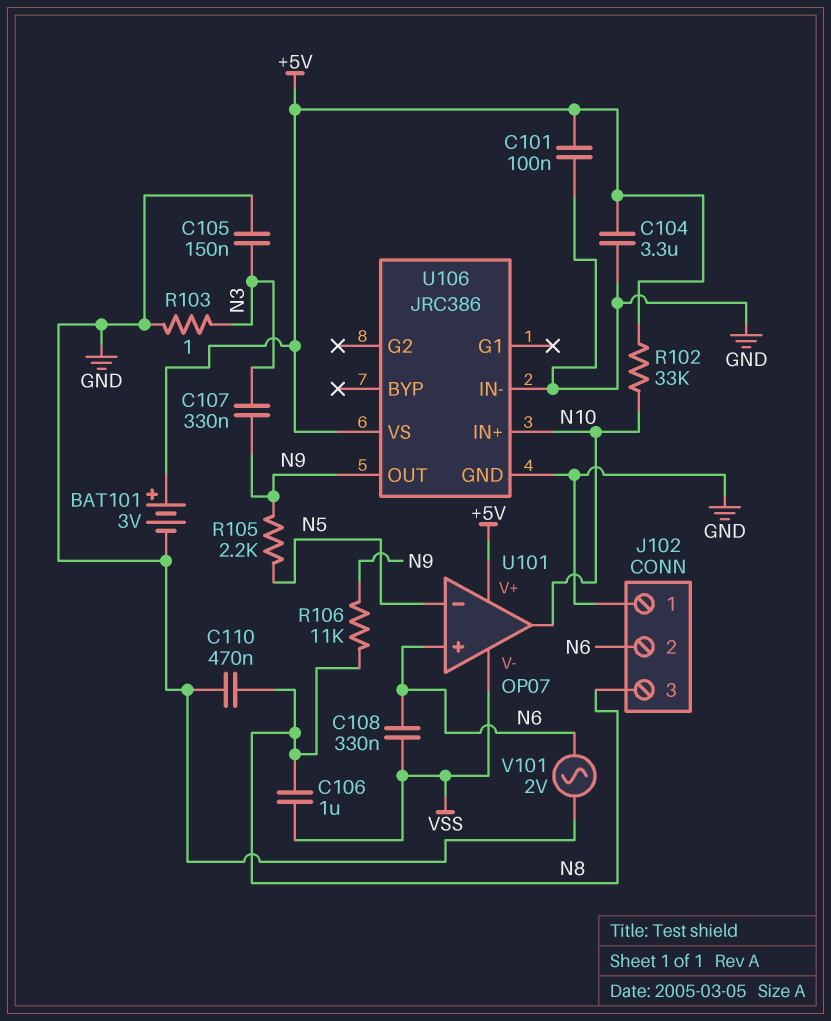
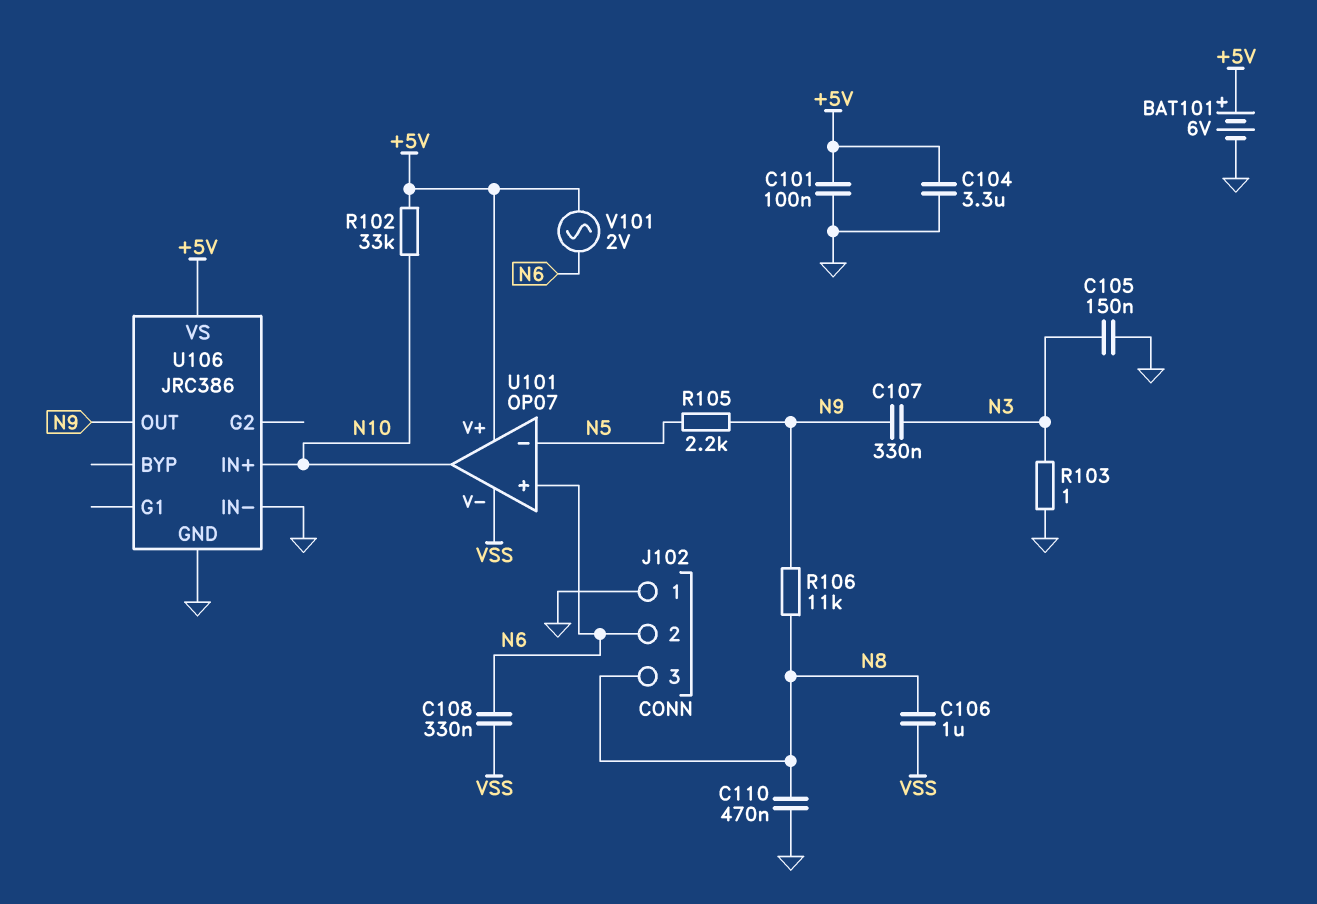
BAT101: 3V (plus +5V, minus GND) -> 6V (plus +5V, minus GND)
V101: AC 2V (GND, N6) -> AC 2V (+5V, N6)

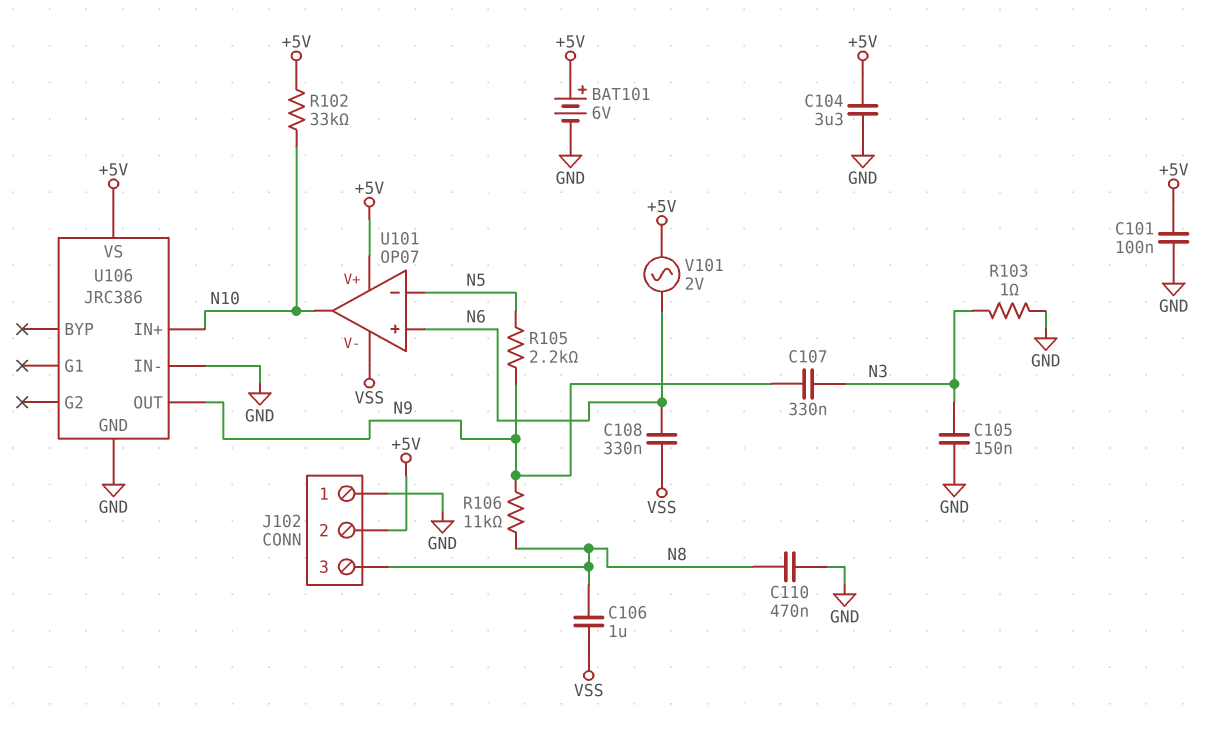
J102 pin 2: N6 -> +5V

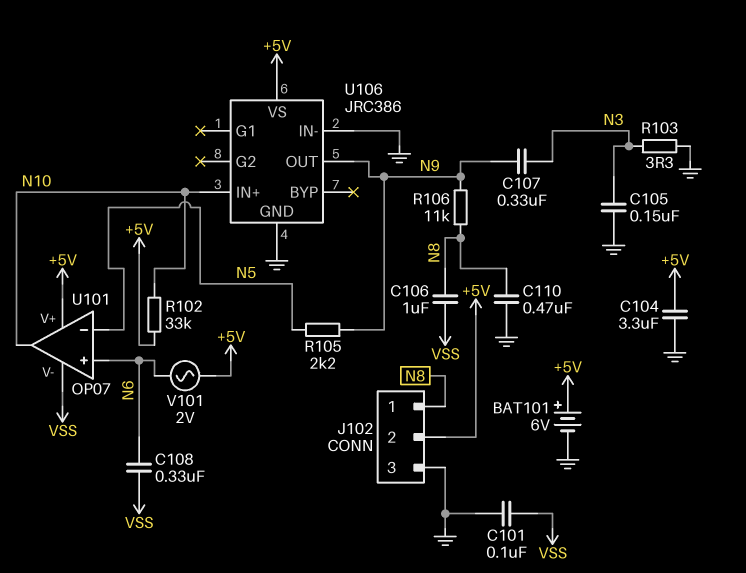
C101: 100nF (+5V, GND) -> 100nF (GND, VSS)
J102 pin 1: GND -> N8
J102 pin 3: N8 -> GND
R103: 1 (GND, N3) -> 3.3 (GND, N3)

